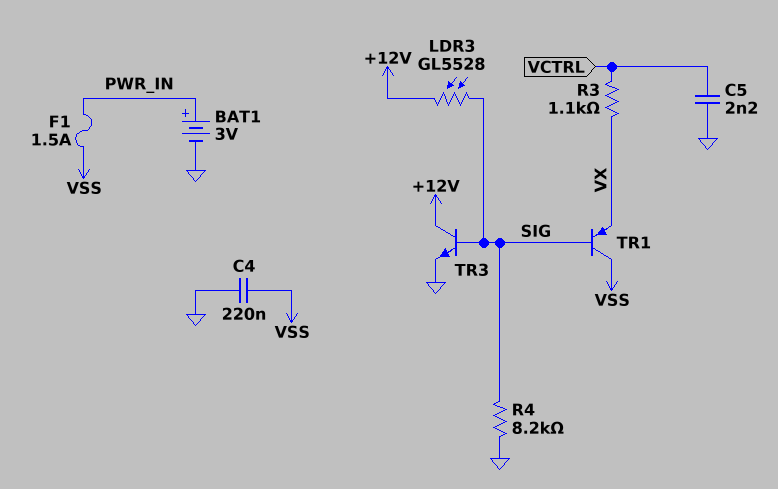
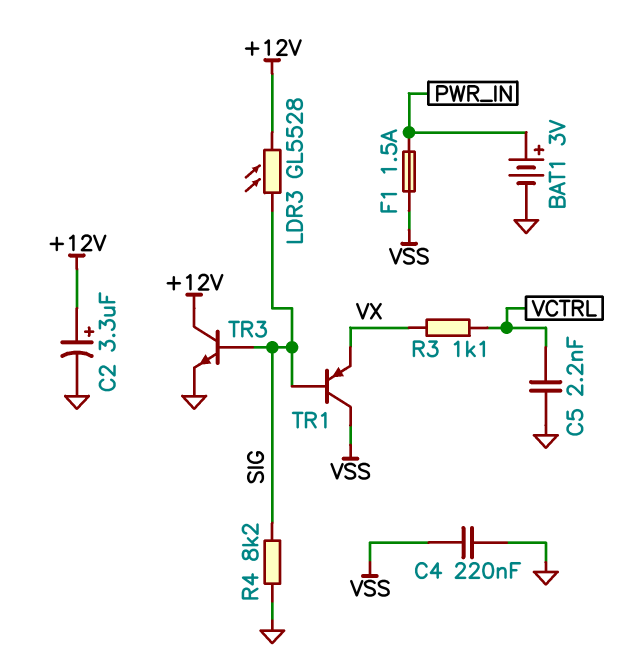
C2: none -> 3.3uF (plus +12V, minus GND)

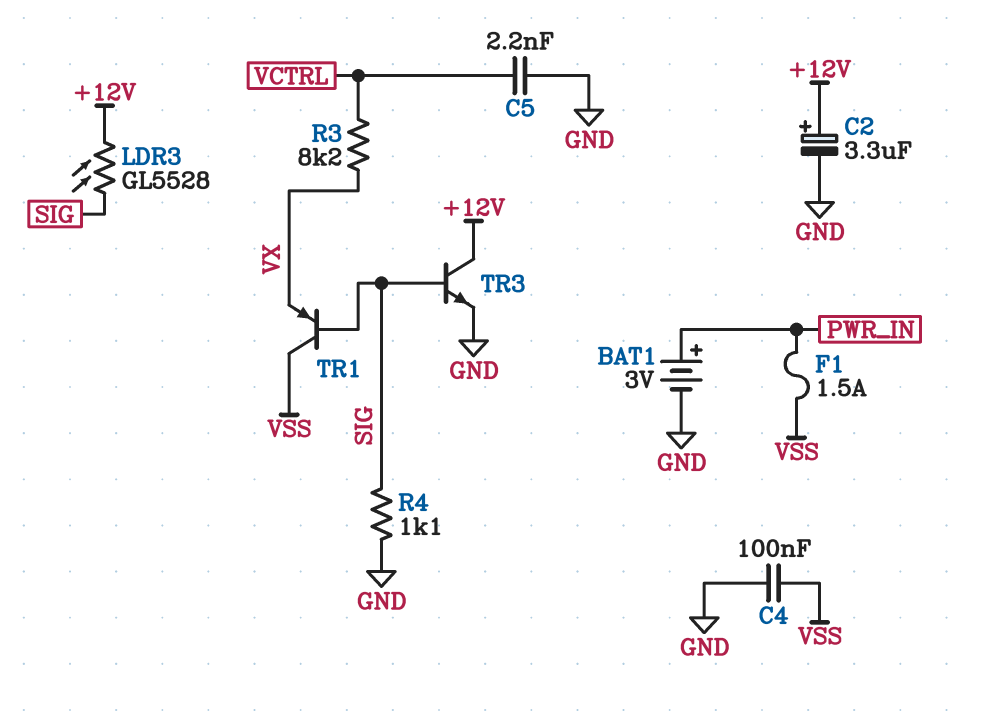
C4: 220nF (GND, VSS) -> 100nF (GND, VSS)
R3: 1.1k (VCTRL, VX) -> 8.2k (VCTRL, VX)
R4: 8.2k (GND, SIG) -> 1.1k (GND, SIG)

